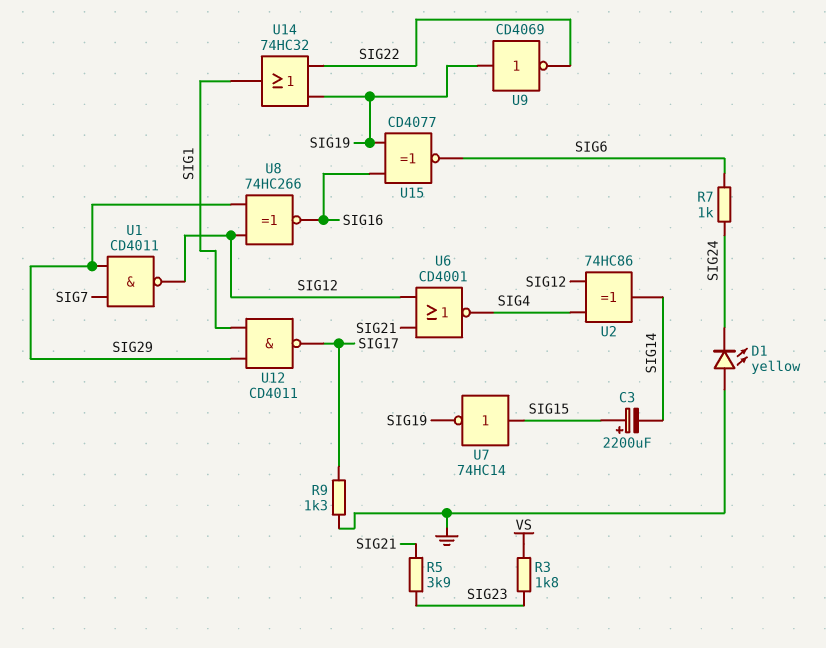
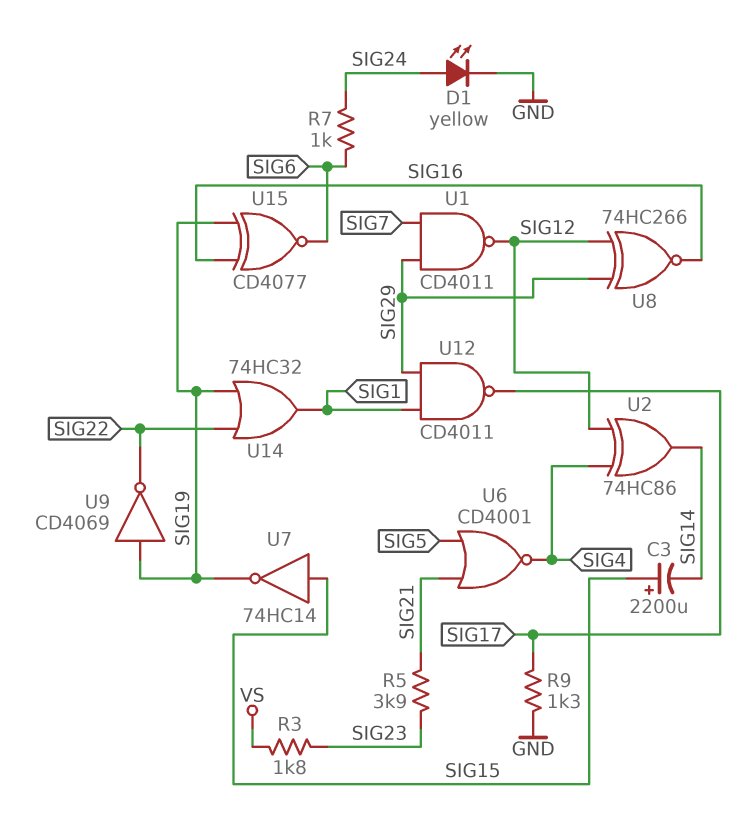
D1: LED yellow (A GND, K SIG24) -> LED yellow (A SIG24, K GND)
U6: NOR CD4001 (in SIG12, in SIG21, out SIG4) -> NOR CD4001 (in SIG5, in SIG21, out SIG4)

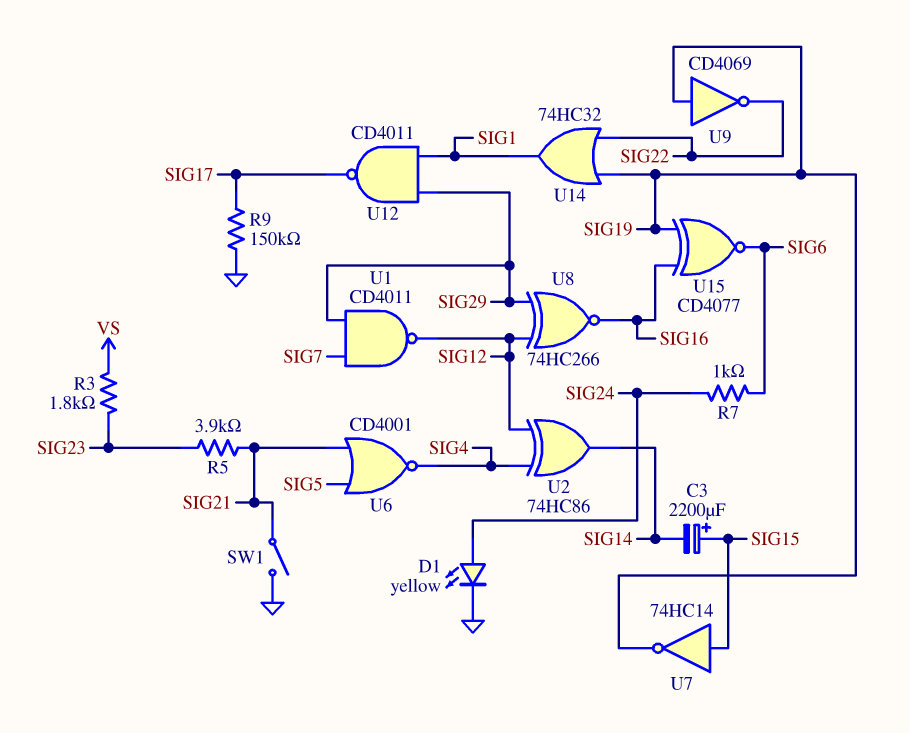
R9: 1.3k (GND, SIG17) -> 150k (GND, SIG17)
SW1: none -> switch (GND, SIG21)

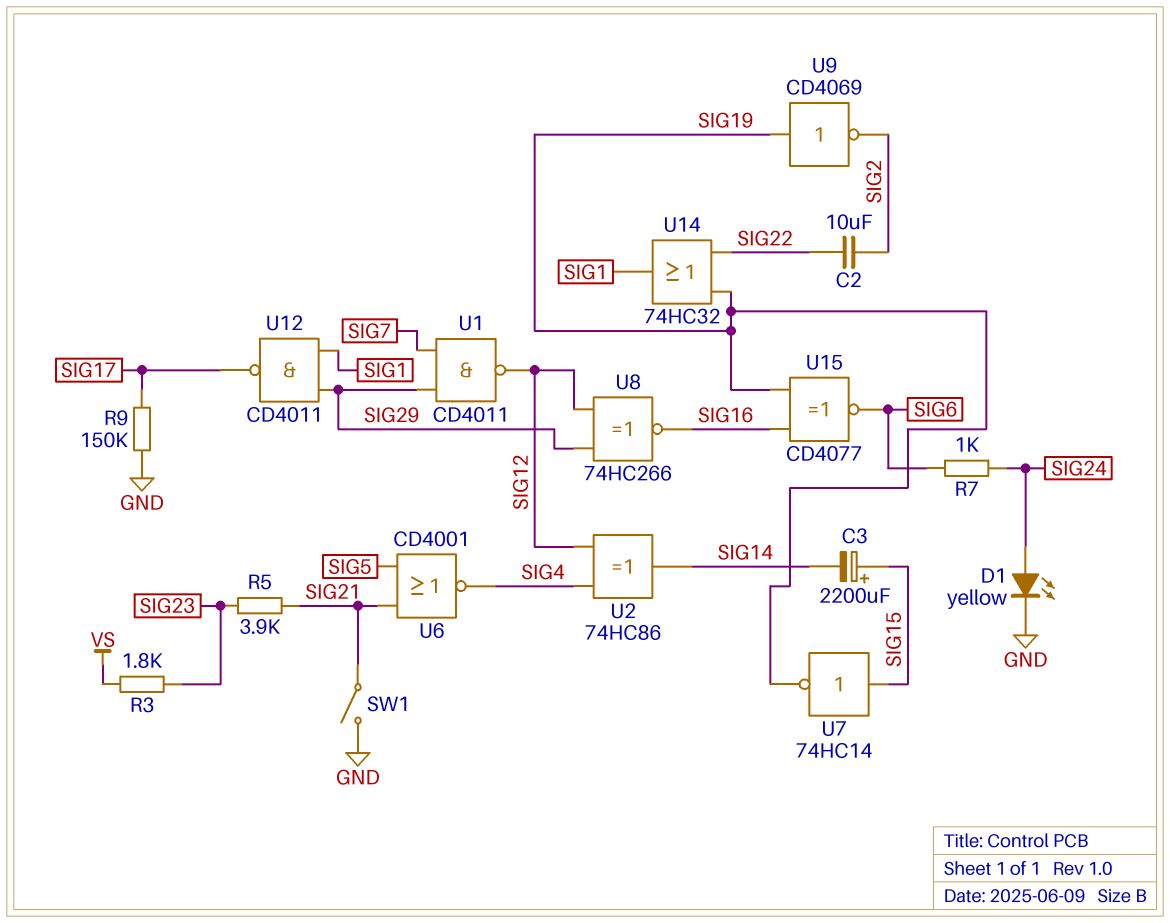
C2: none -> 10uF (SIG2, SIG22)
U9: NOT CD4069 (in SIG19, out SIG22) -> NOT CD4069 (in SIG19, out SIG2)

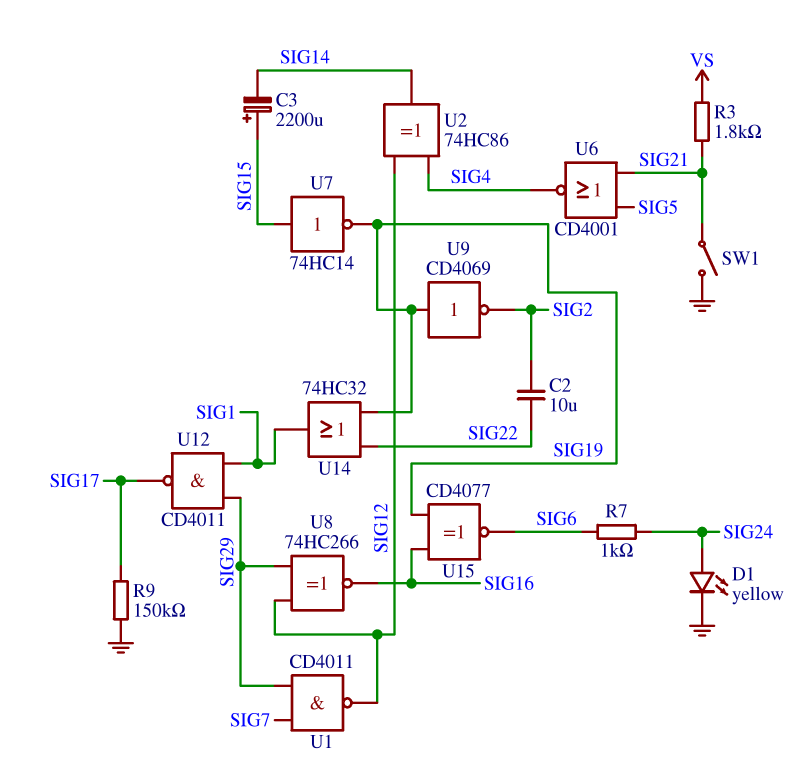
R3: 1.8k (SIG23, VS) -> 1.8k (SIG21, VS)
R5: 3.9k (SIG21, SIG23) -> none

